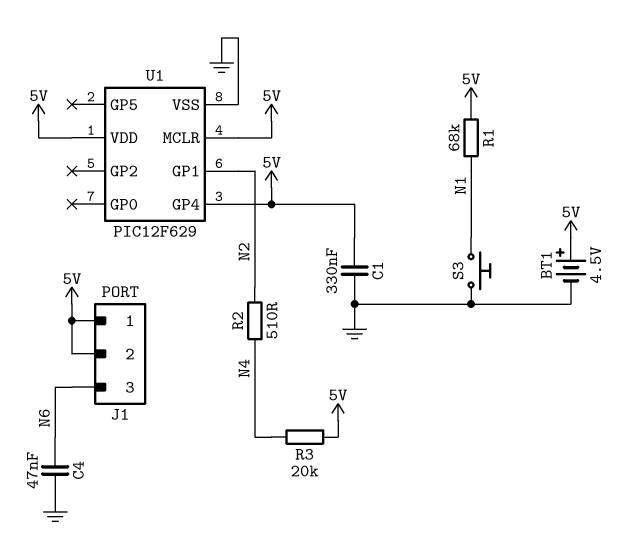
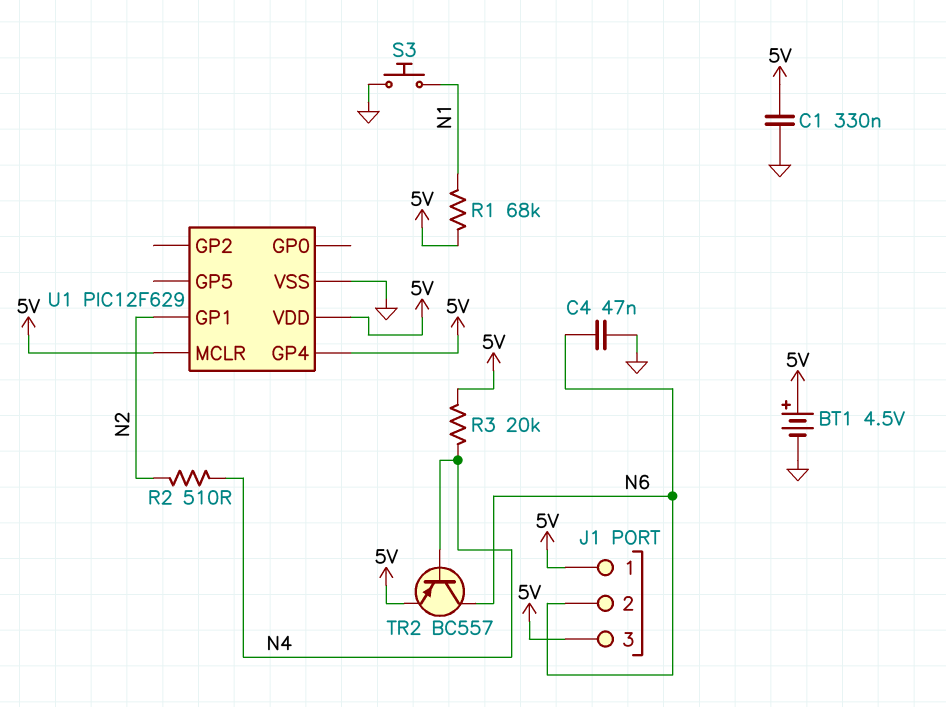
J1 pin 2: 5V -> N6
J1 pin 3: N6 -> 5V
TR2: none -> PNP BC557 (B N4, C N6, E 5V)

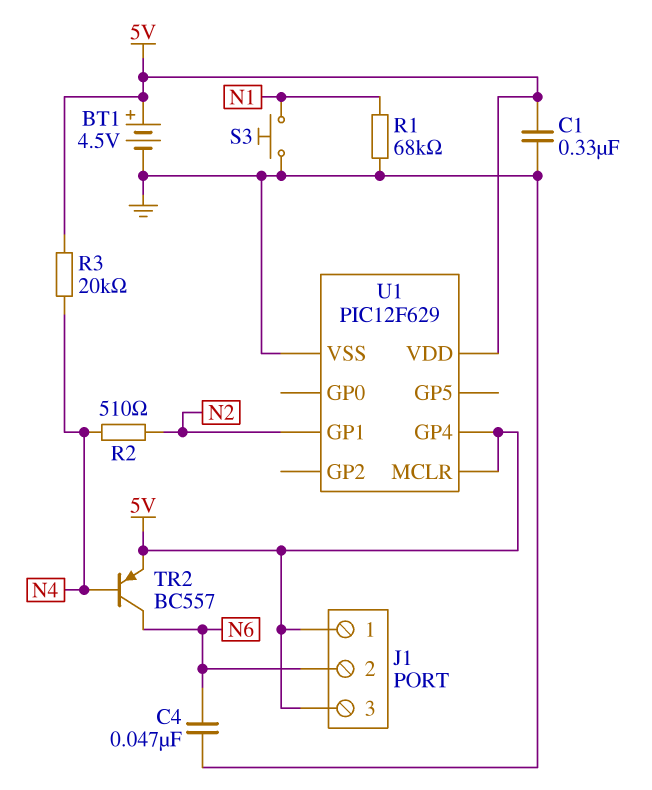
R1: 68k (5V, N1) -> 68k (GND, N1)

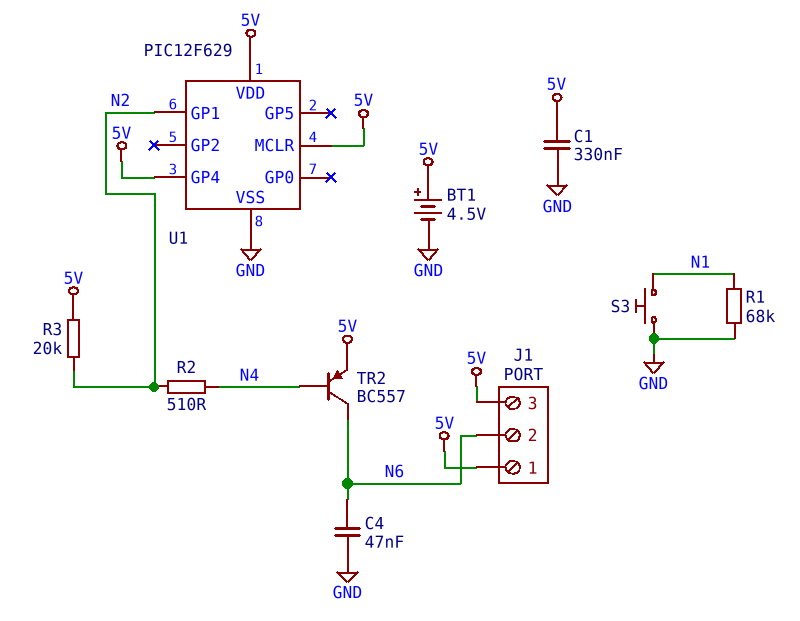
R3: 20k (5V, N4) -> 20k (5V, N2)

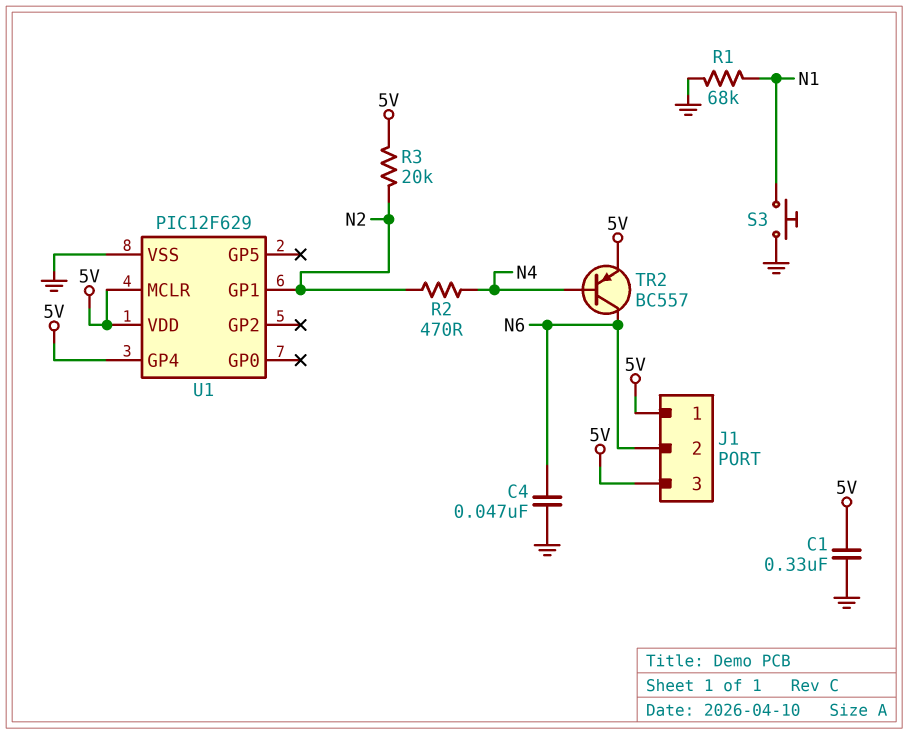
BT1: 4.5V (plus 5V, minus GND) -> none
R2: 510 (N2, N4) -> 470 (N2, N4)

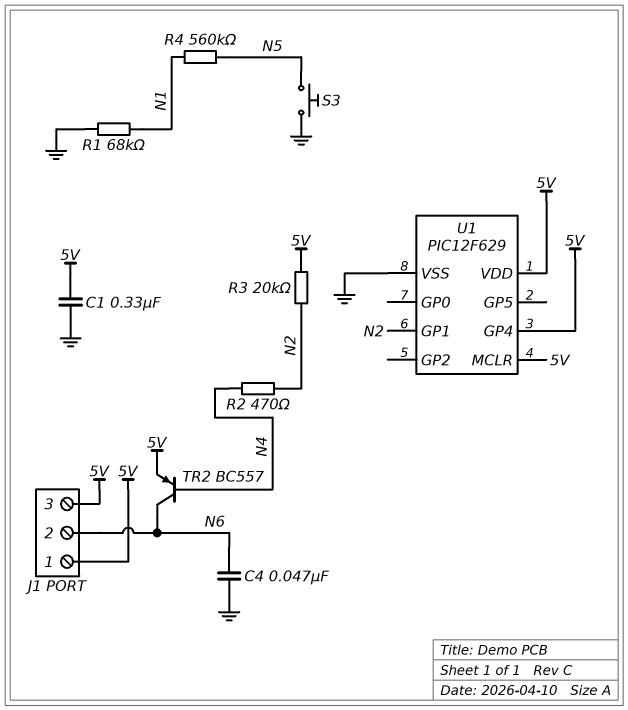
R4: none -> 560k (N1, N5)
S3: button (GND, N1) -> button (GND, N5)

